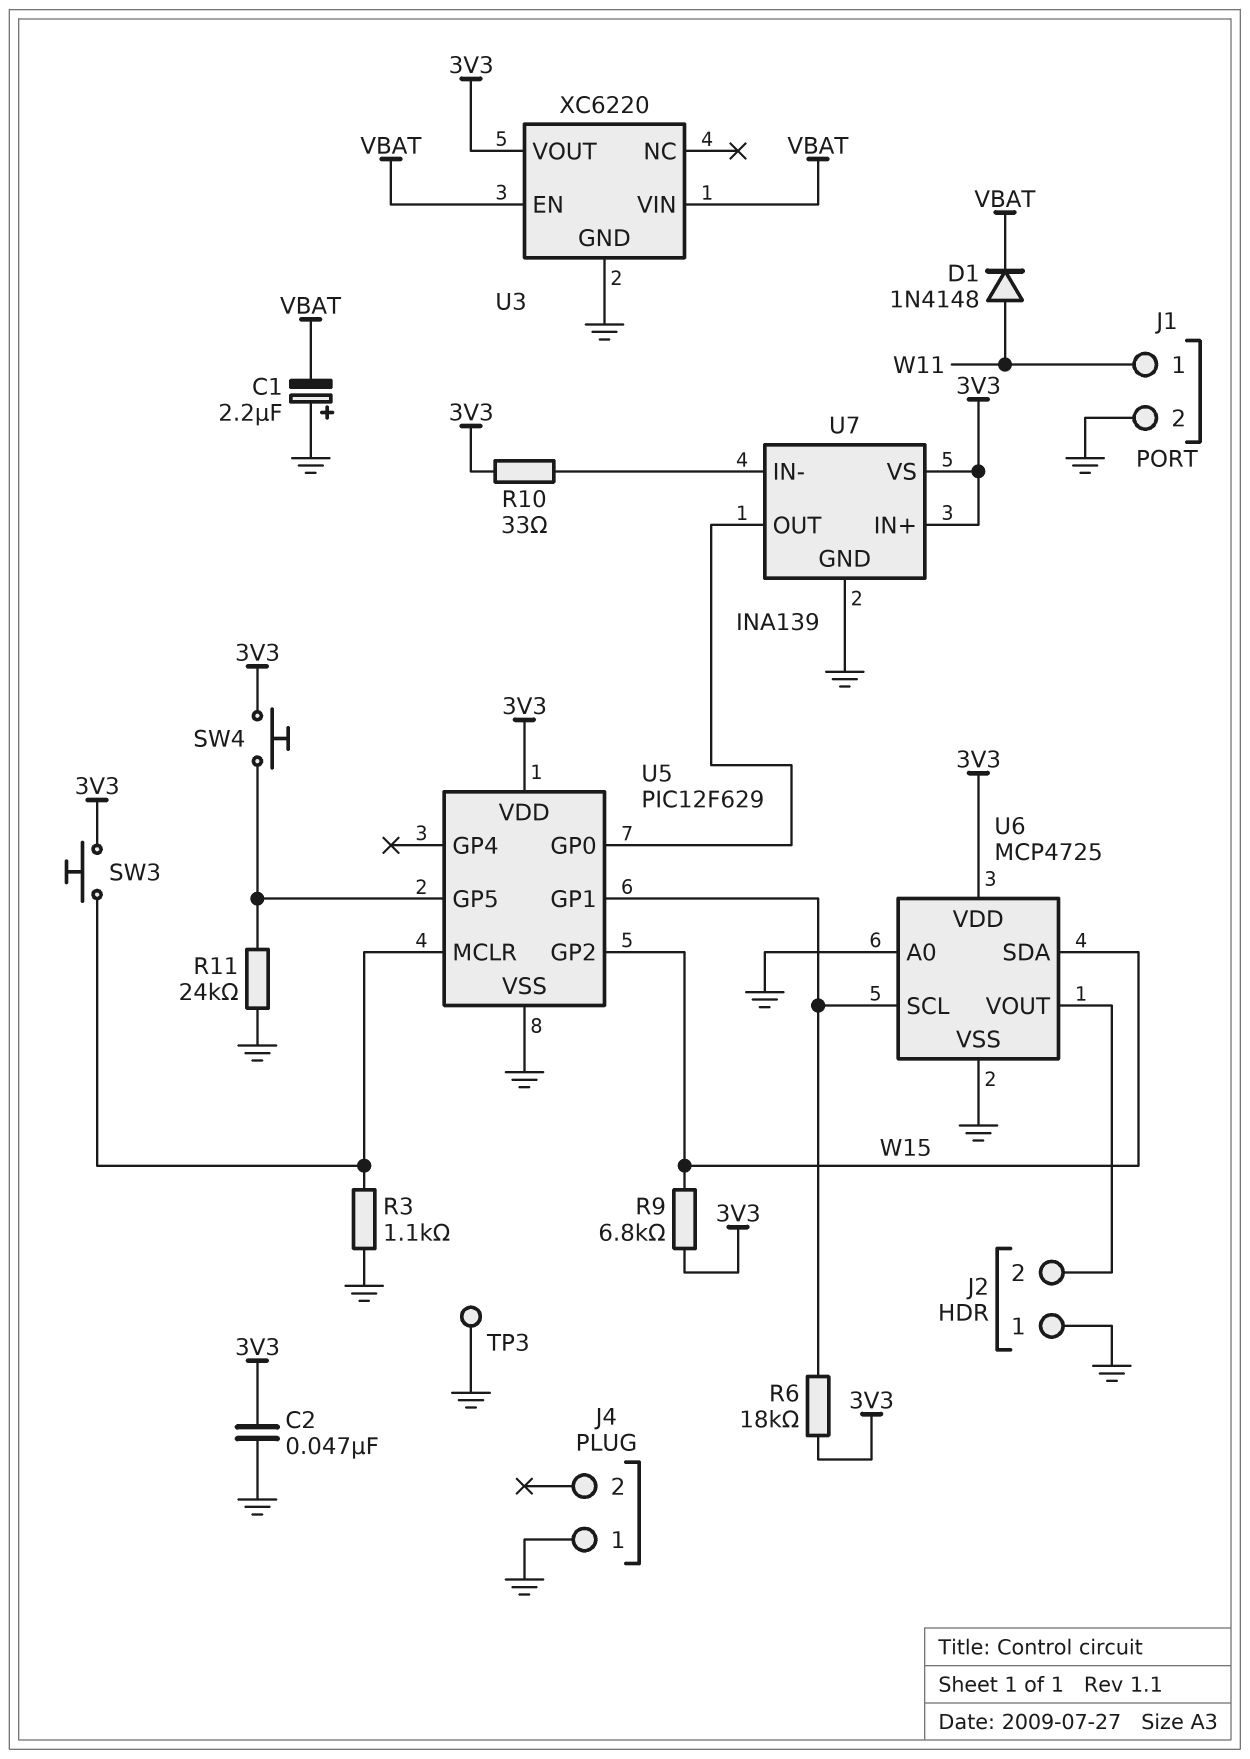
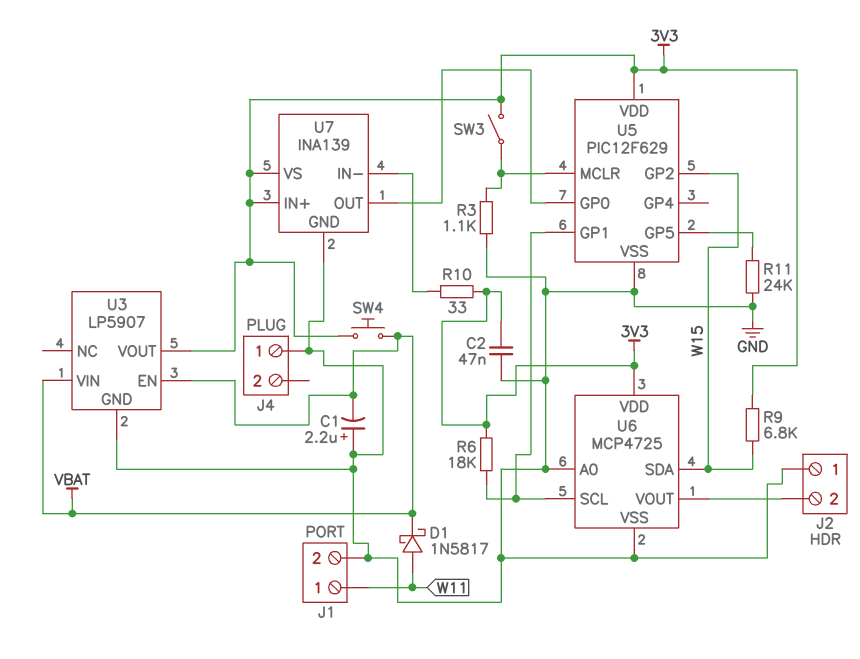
D1: diode 1N4148 (A W11, K VBAT) -> schottky 1N5817 (A W11, K VBAT)
SW3: button (3V3, U5/MCLR) -> switch (3V3, U5/MCLR)
SW4: button (3V3, U5/GP5) -> button (3V3, VBAT)
TP3: test point (GND) -> none
U3: XC6220 -> LP5907

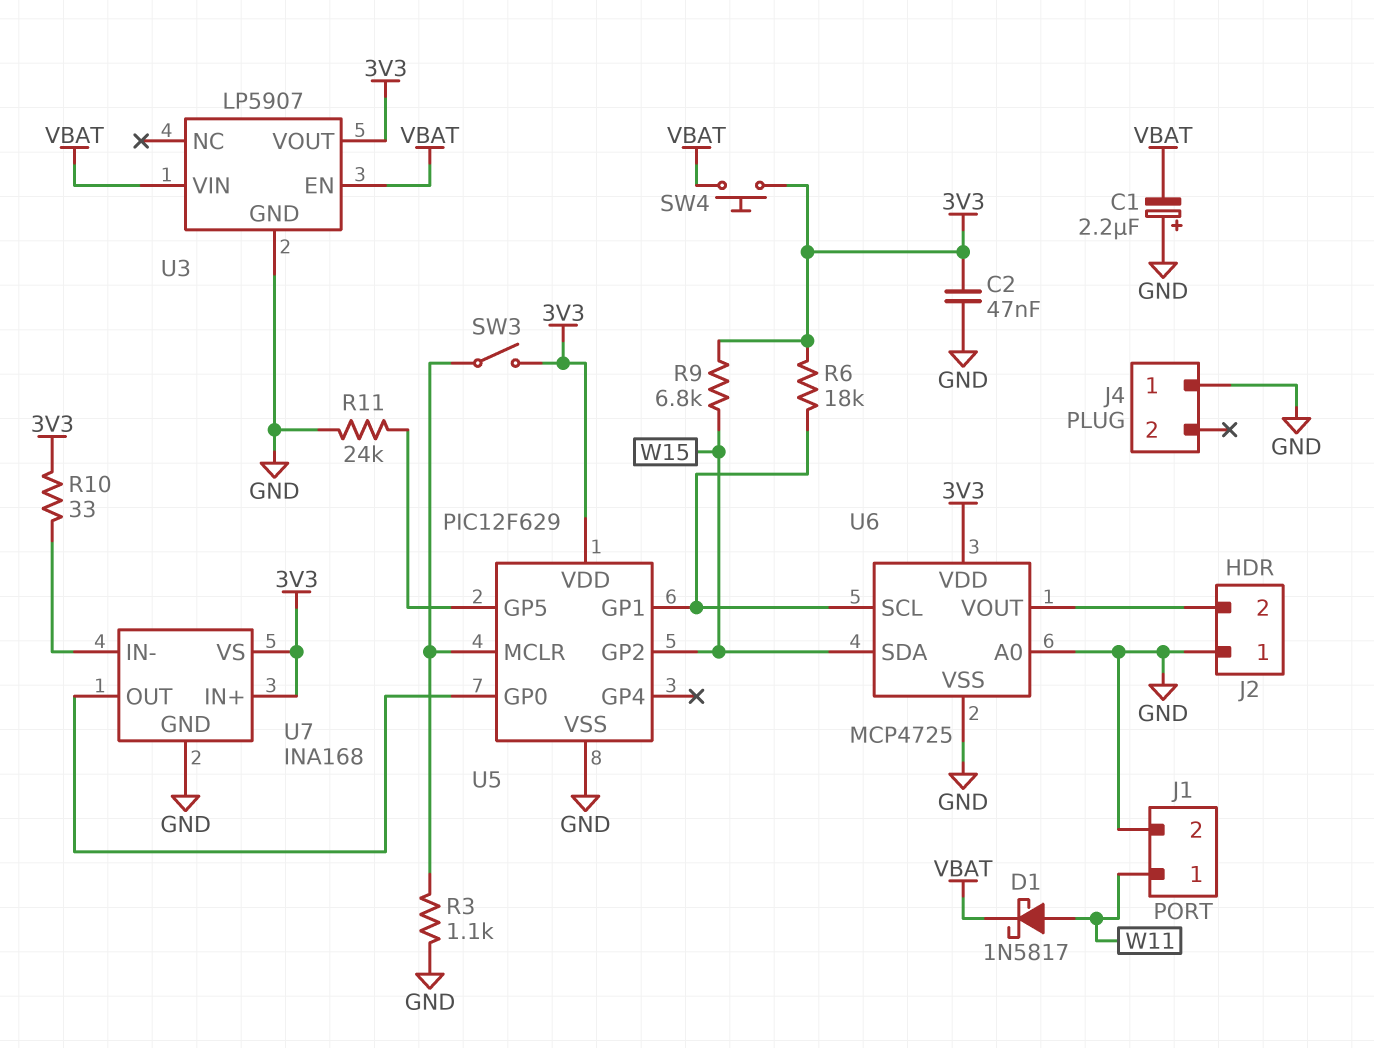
U7: INA139 -> INA168

